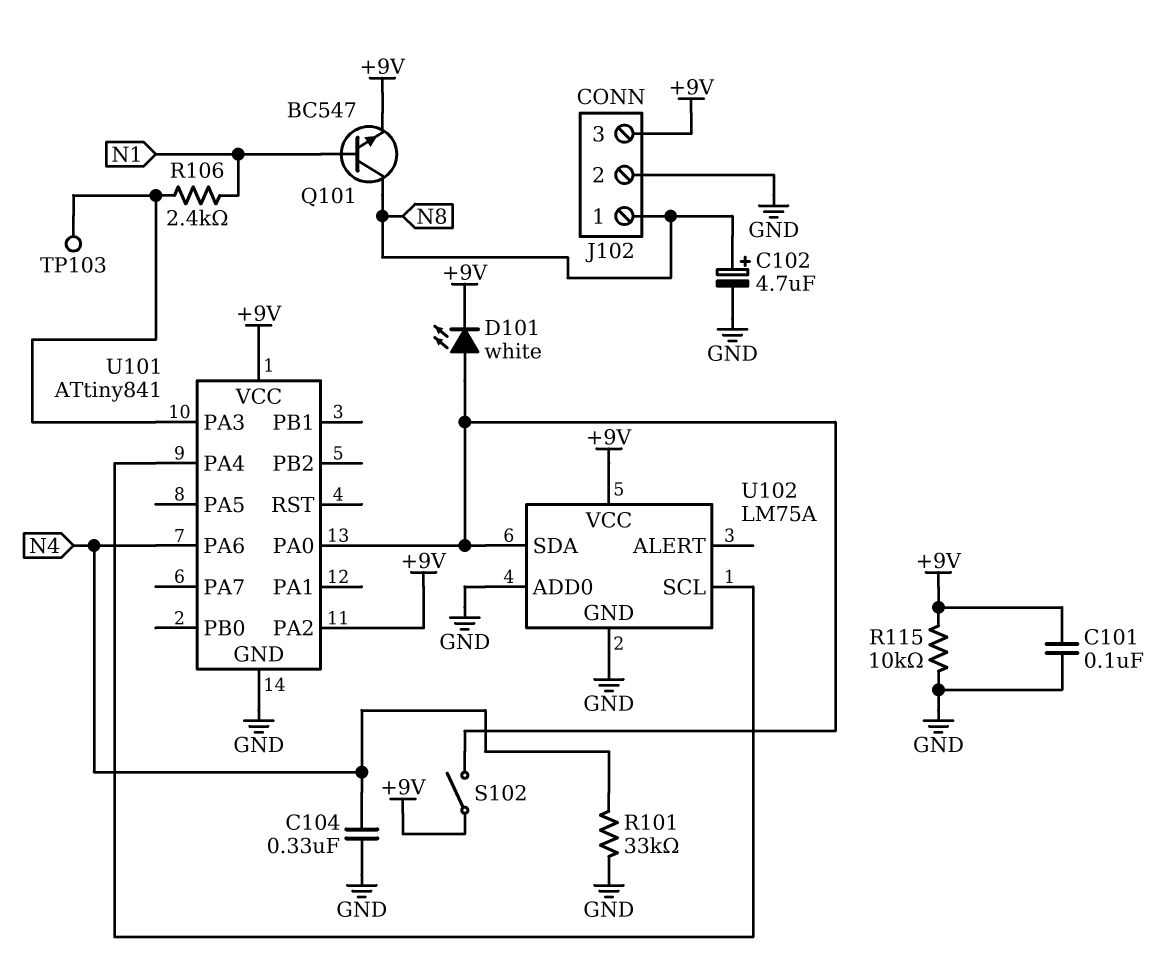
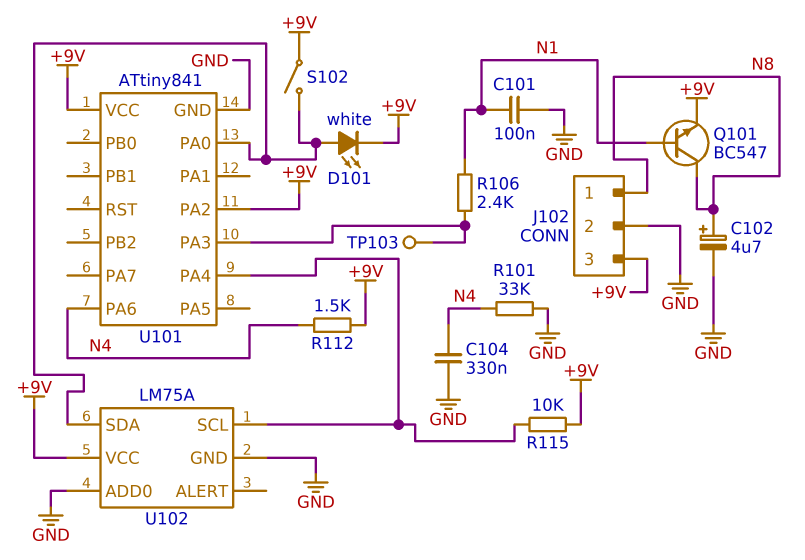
C101: 100nF (+9V, GND) -> 100nF (GND, N1)
R112: none -> 1.5k (+9V, N4)
R115: 10k (+9V, GND) -> 10k (+9V, U101/PA4)

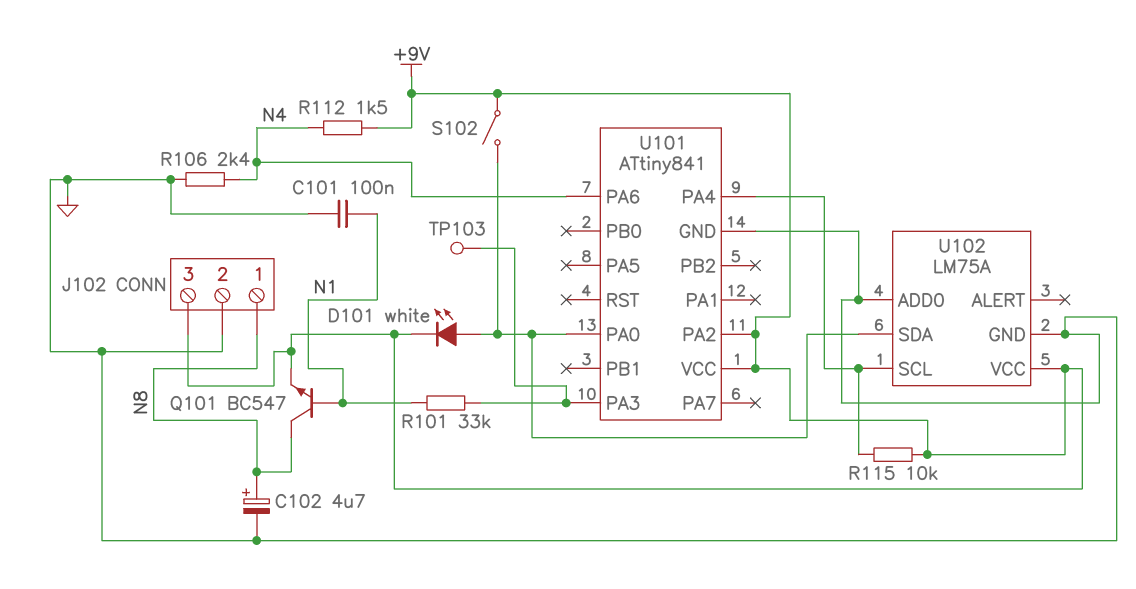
C104: 330nF (GND, N4) -> none
R101: 33k (GND, N4) -> 33k (N1, U101/PA3)
R106: 2.4k (N1, U101/PA3) -> 2.4k (GND, N4)

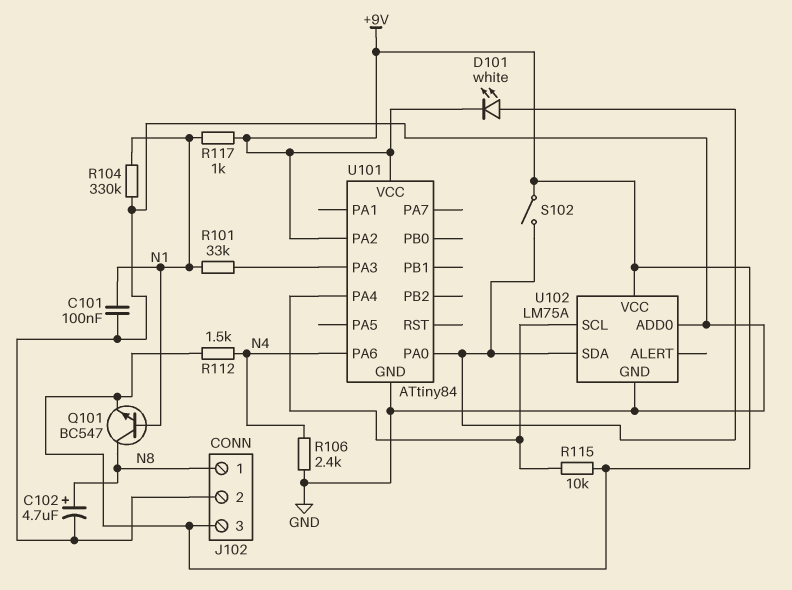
R104: none -> 330k (GND, N1)
R117: none -> 1k (+9V, N1)
TP103: test point (U101/PA3) -> none
U101: ATtiny841 -> ATtiny84

